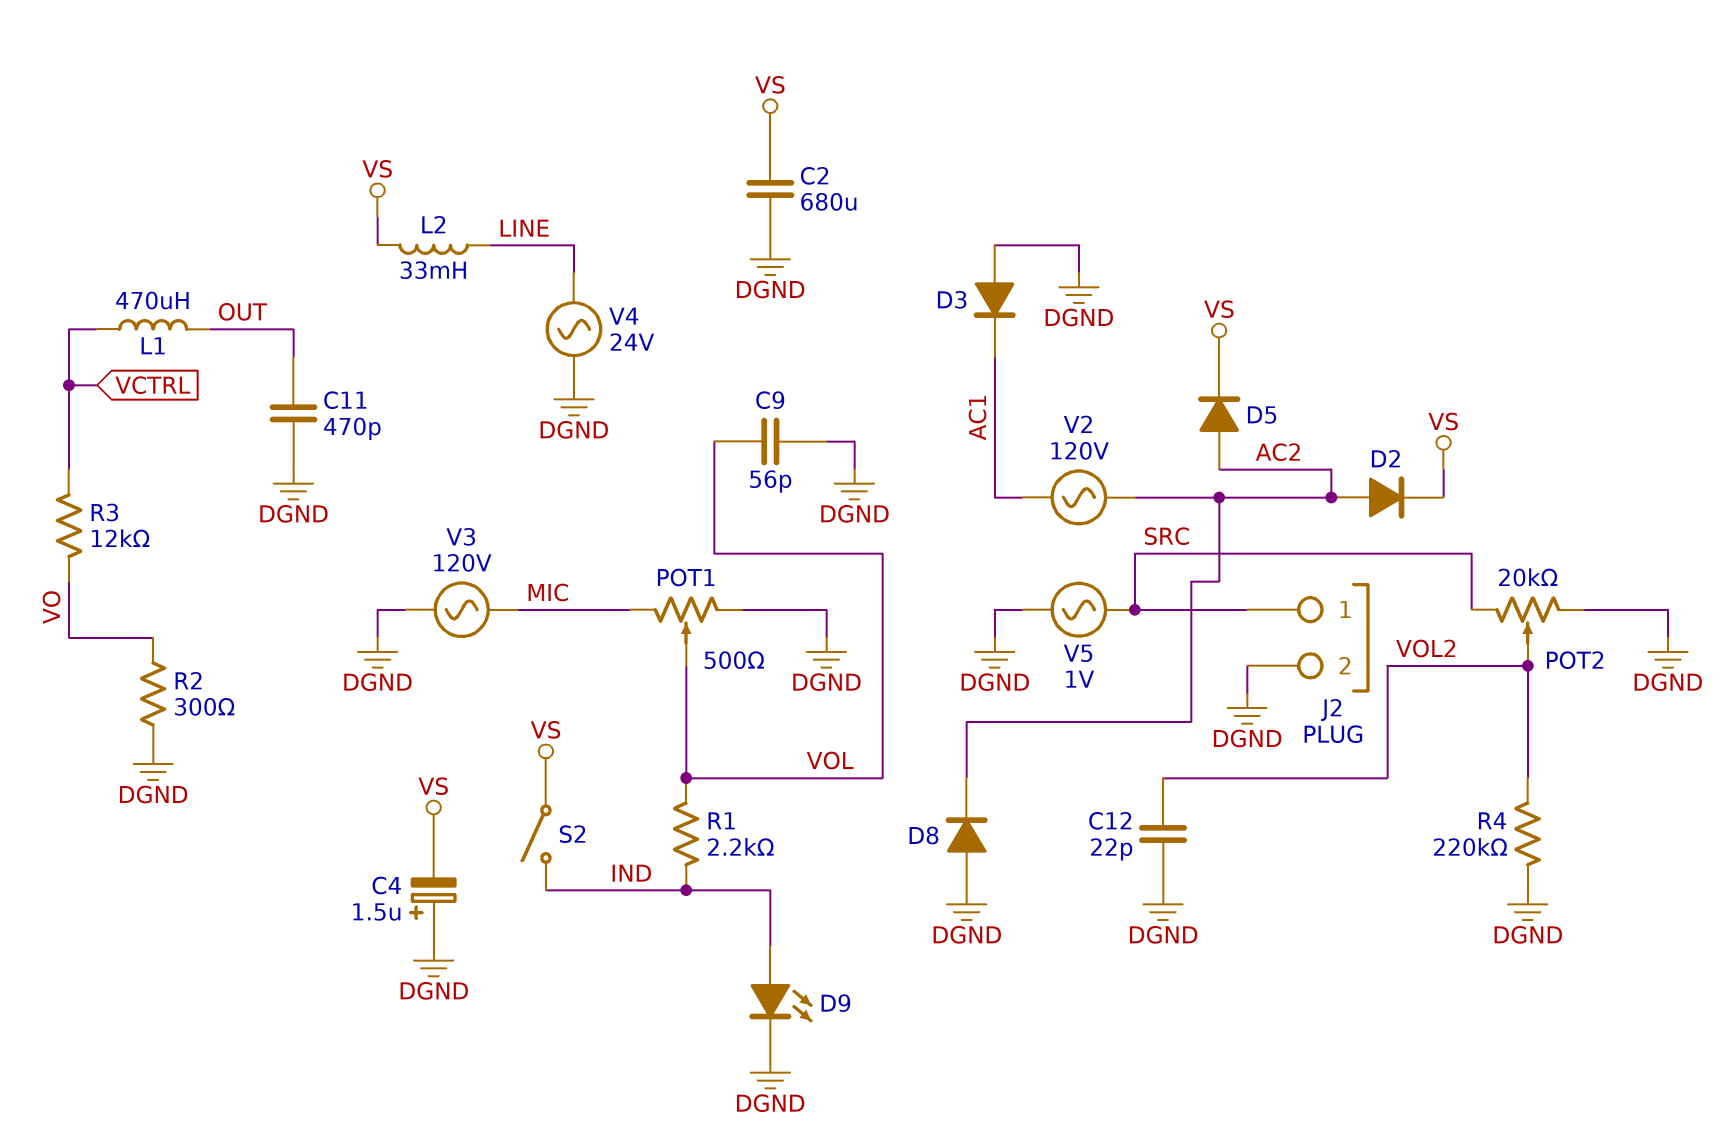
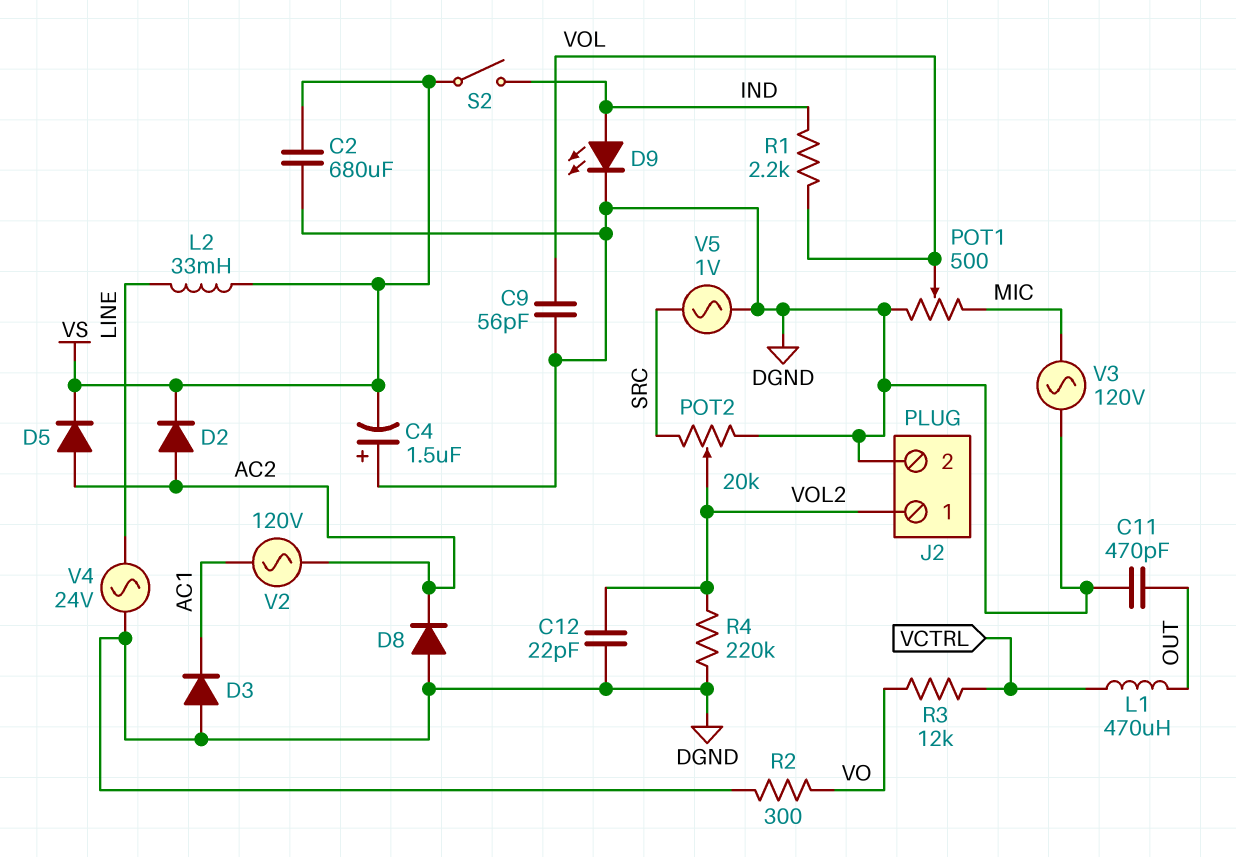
J2 pin 1: SRC -> VOL2

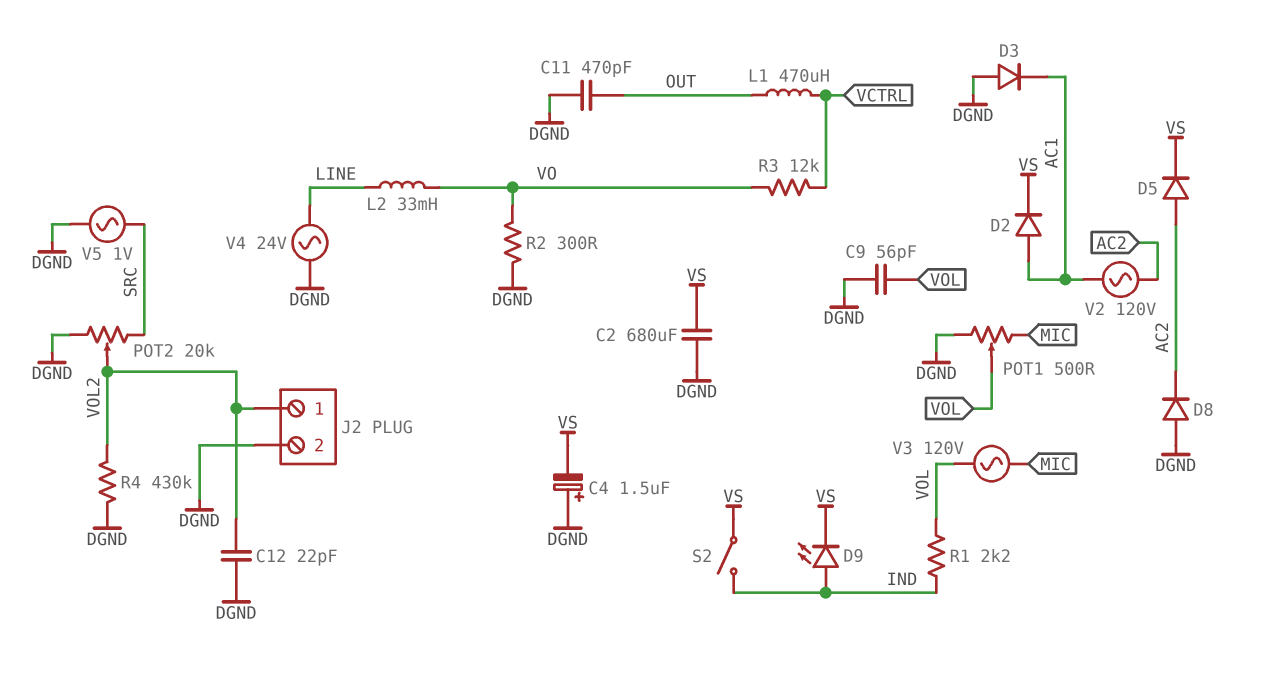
D2: diode (A AC2, K VS) -> diode (A AC1, K VS)
D9: LED (A IND, K DGND) -> LED (A IND, K VS)
L2: 33mH (LINE, VS) -> 33mH (LINE, VO)
R4: 220k (DGND, VOL2) -> 430k (DGND, VOL2)
V3: AC 120V (DGND, MIC) -> AC 120V (MIC, VOL)

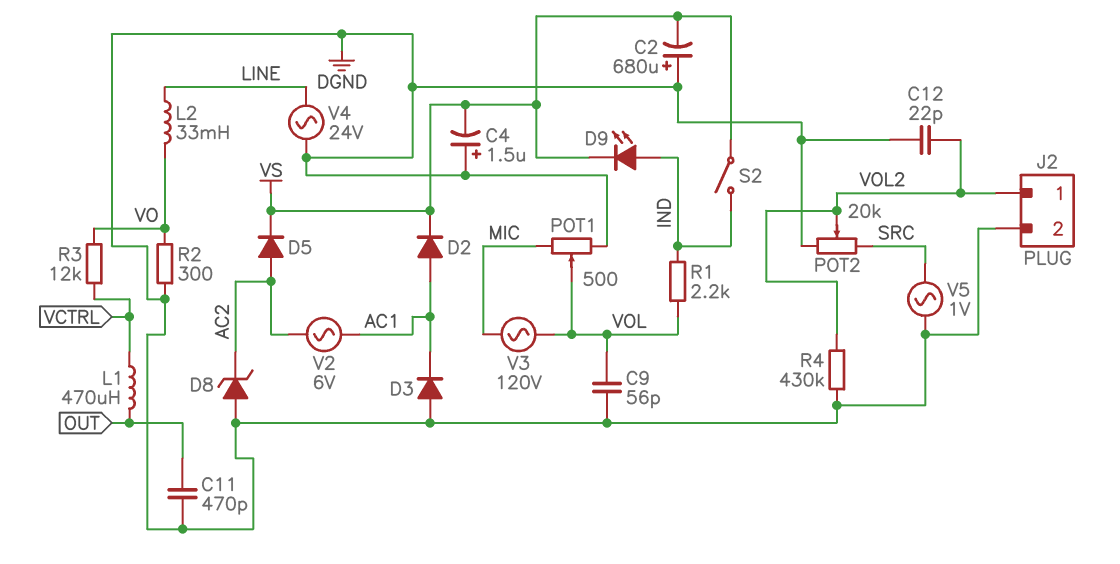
C2: 680uF (DGND, VS) -> 680uF (plus DGND, minus VS)
D8: diode (A DGND, K AC2) -> zener (A DGND, K AC2)
V2: AC 120V (AC1, AC2) -> AC 6V (AC1, AC2)

